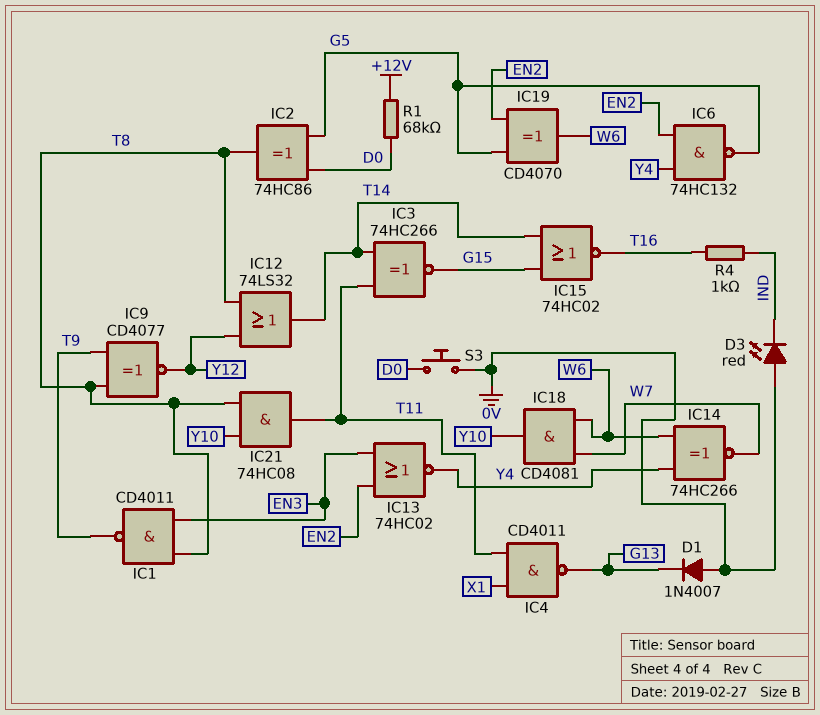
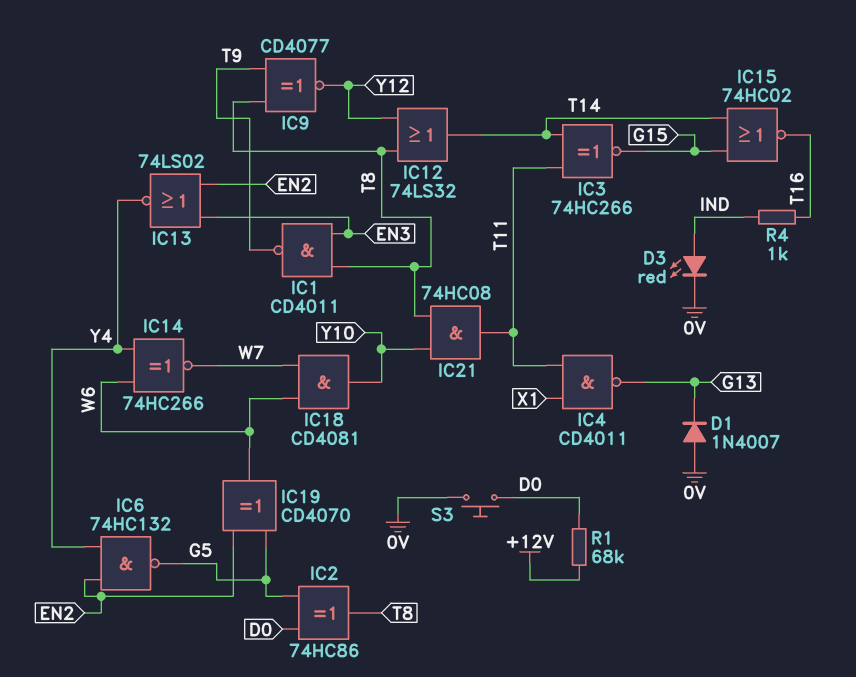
D3: LED red (A 0V, K IND) -> LED red (A IND, K 0V)
IC13: NOR 74HC02 (in EN2, in EN3, out Y4) -> NOR 74LS02 (in EN2, in EN3, out Y4)

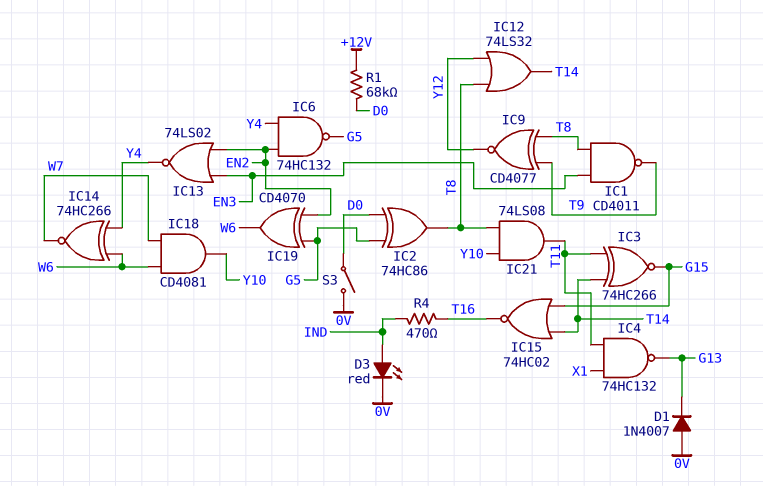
IC4: NAND CD4011 (in T11, in X1, out G13) -> NAND 74HC132 (in T11, in X1, out G13)
IC21: AND 74HC08 (in T8, in Y10, out T11) -> AND 74LS08 (in T8, in Y10, out T11)
R4: 1k (IND, T16) -> 470 (IND, T16)
S3: button (0V, D0) -> switch (0V, D0)

